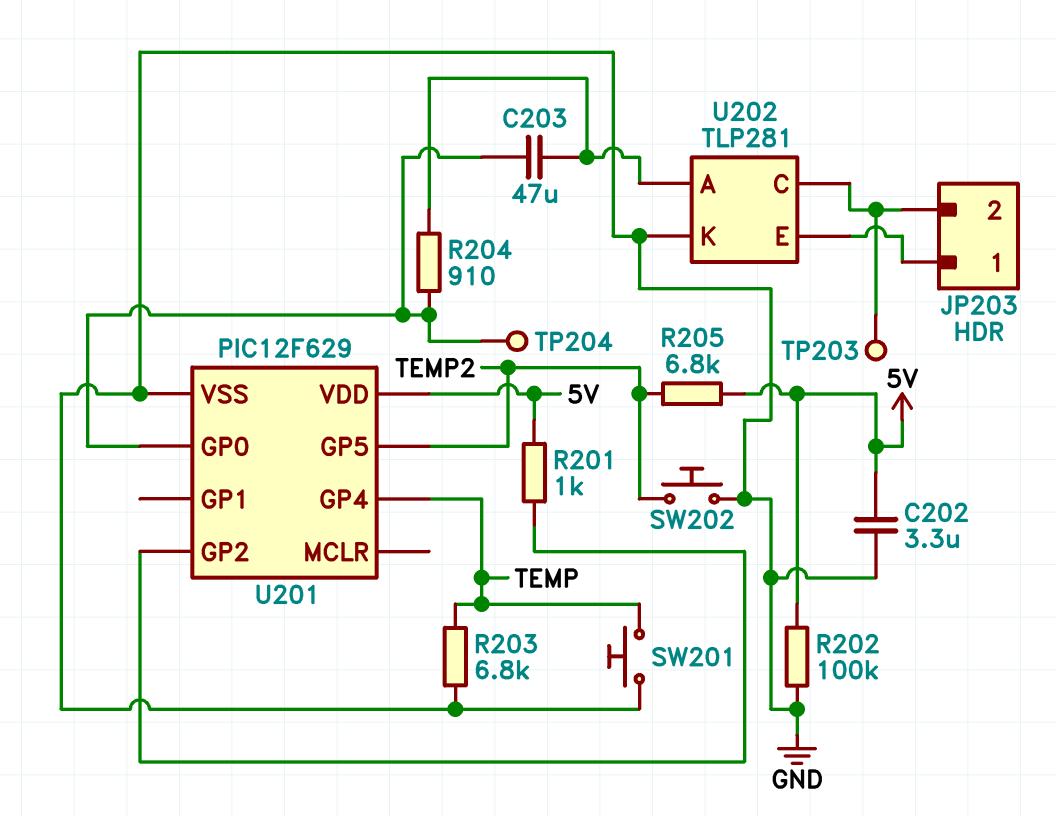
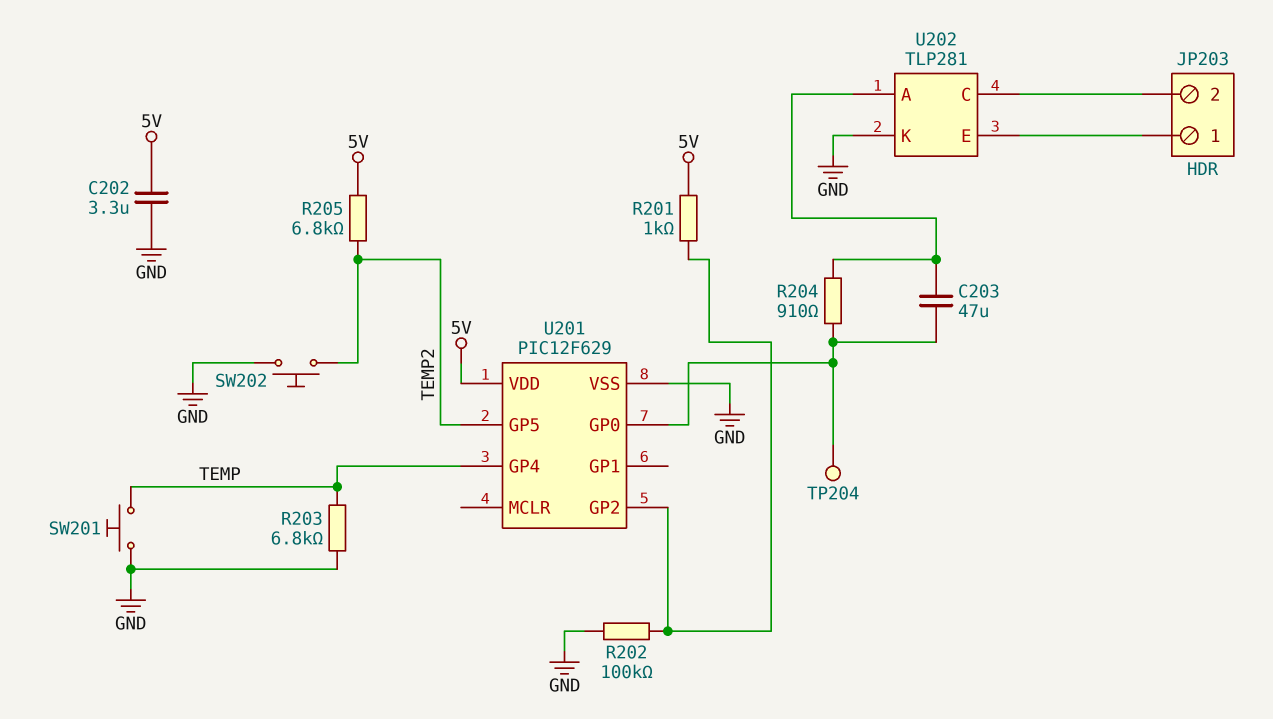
R202: 100k (5V, GND) -> 100k (GND, U201/GP2)
TP203: test point (JP203/2) -> none

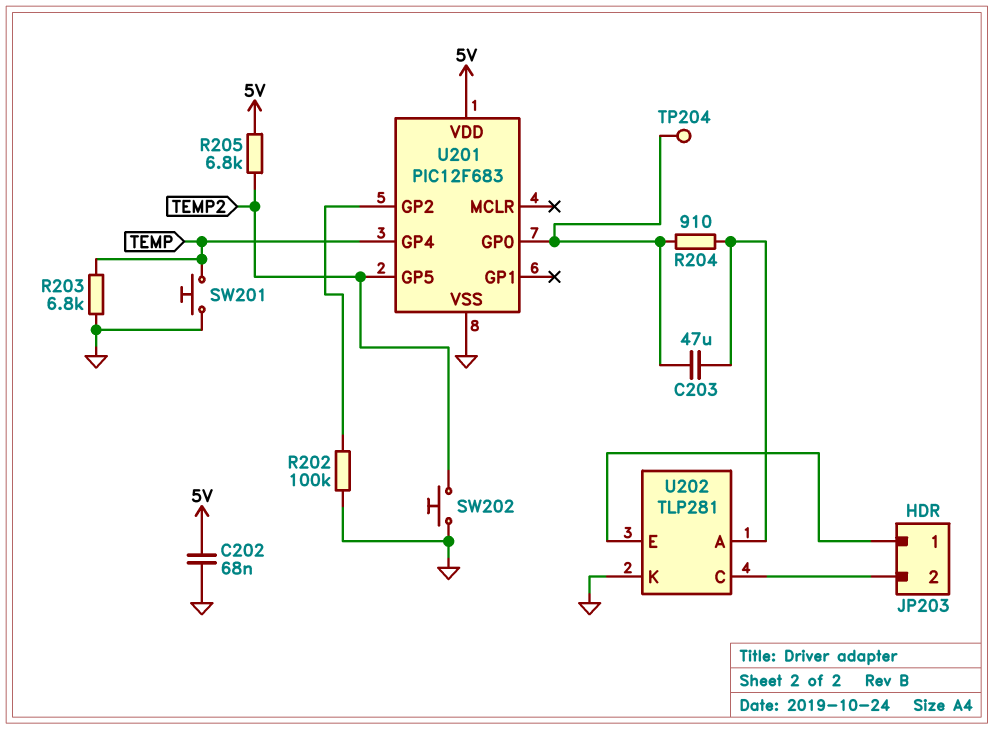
C202: 3.3uF (5V, GND) -> 68nF (5V, GND)
R201: 1k (5V, U201/GP2) -> none
U201: PIC12F629 -> PIC12F683

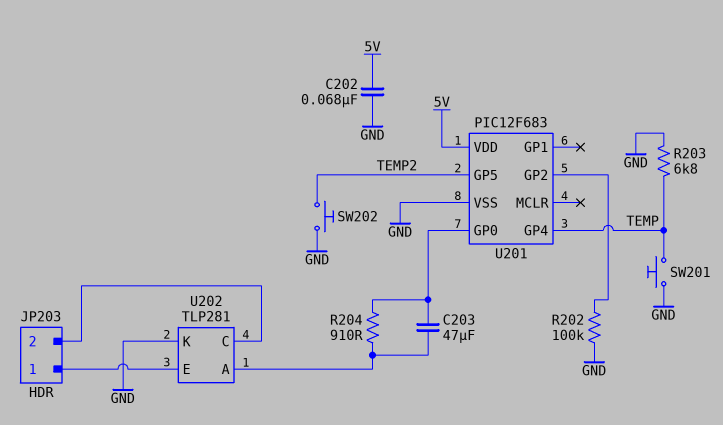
R205: 6.8k (5V, TEMP2) -> none
TP204: test point (U201/GP0) -> none

